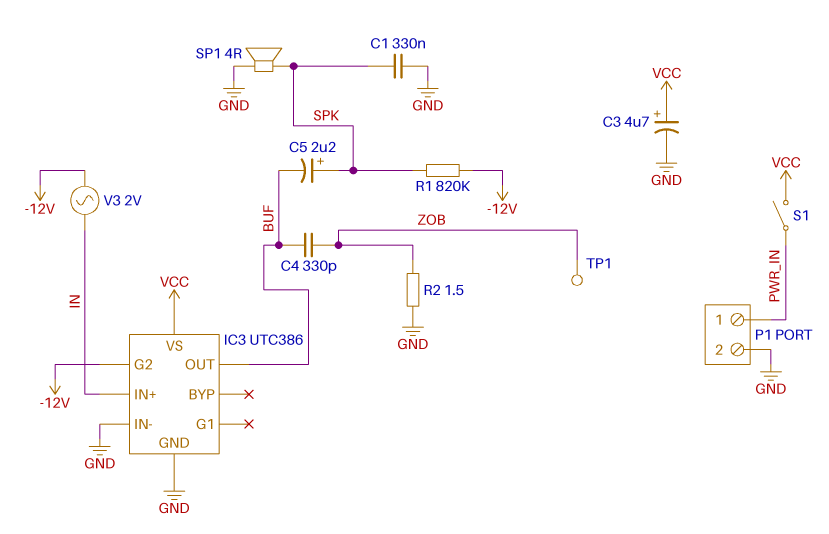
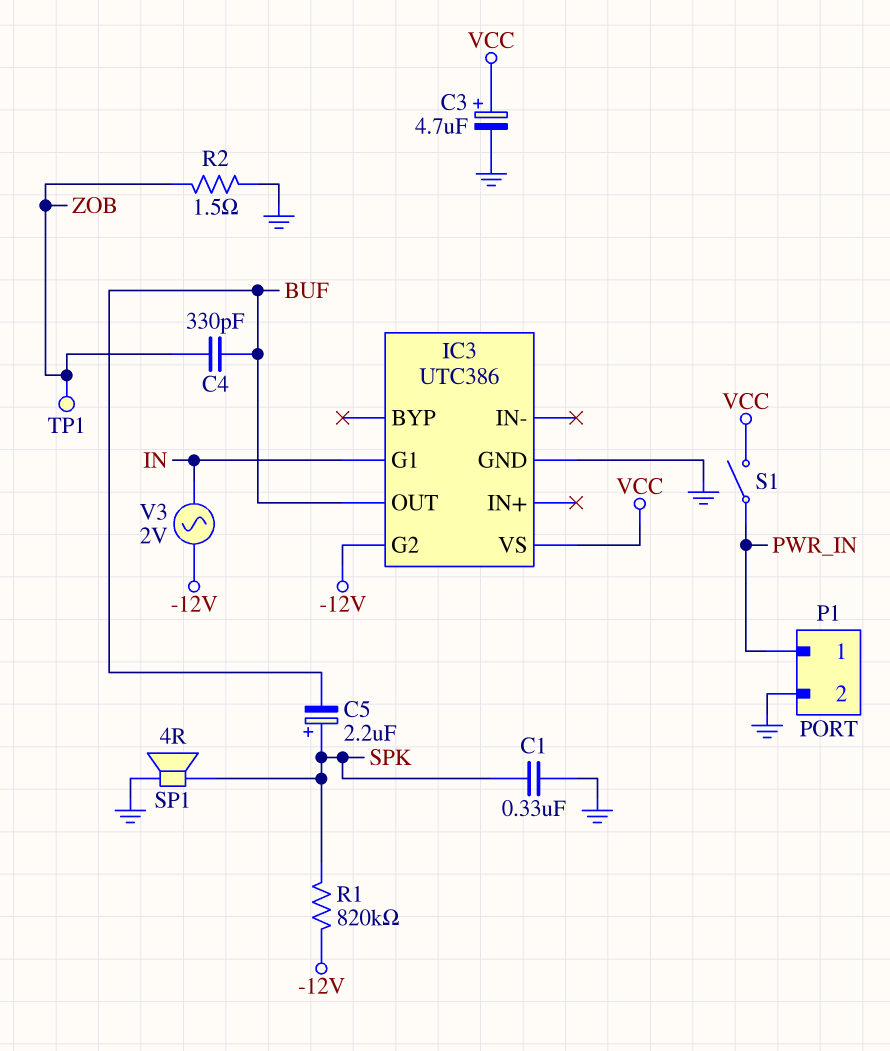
IC3 pin G1: none -> IN
IC3 pin IN+: IN -> none
IC3 pin IN-: GND -> none

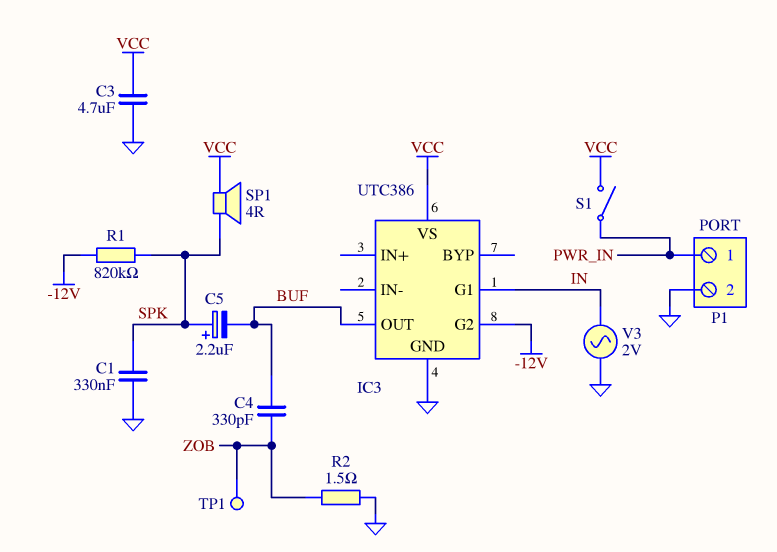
C3: 4.7uF (plus VCC, minus GND) -> 4.7uF (GND, VCC)
SP1: speaker 4R (GND, SPK) -> speaker 4R (SPK, VCC)
V3: AC 2V (-12V, IN) -> AC 2V (GND, IN)

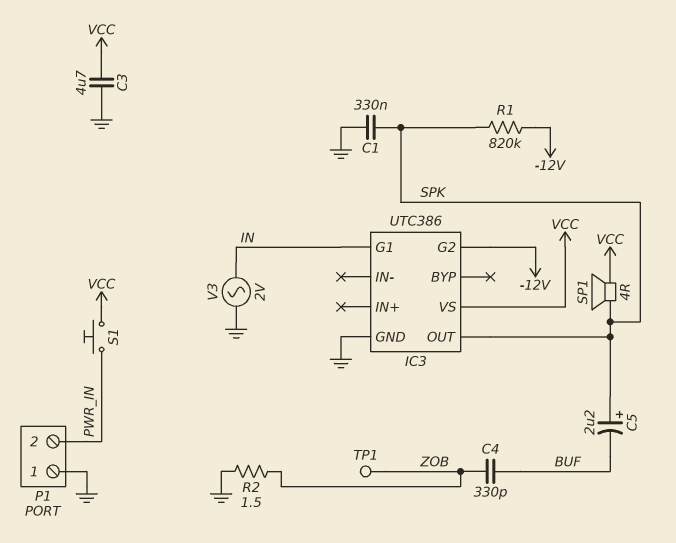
IC3 pin OUT: BUF -> SPK
P1 pin 1: PWR_IN -> GND
P1 pin 2: GND -> PWR_IN
S1: switch (PWR_IN, VCC) -> button (PWR_IN, VCC)

